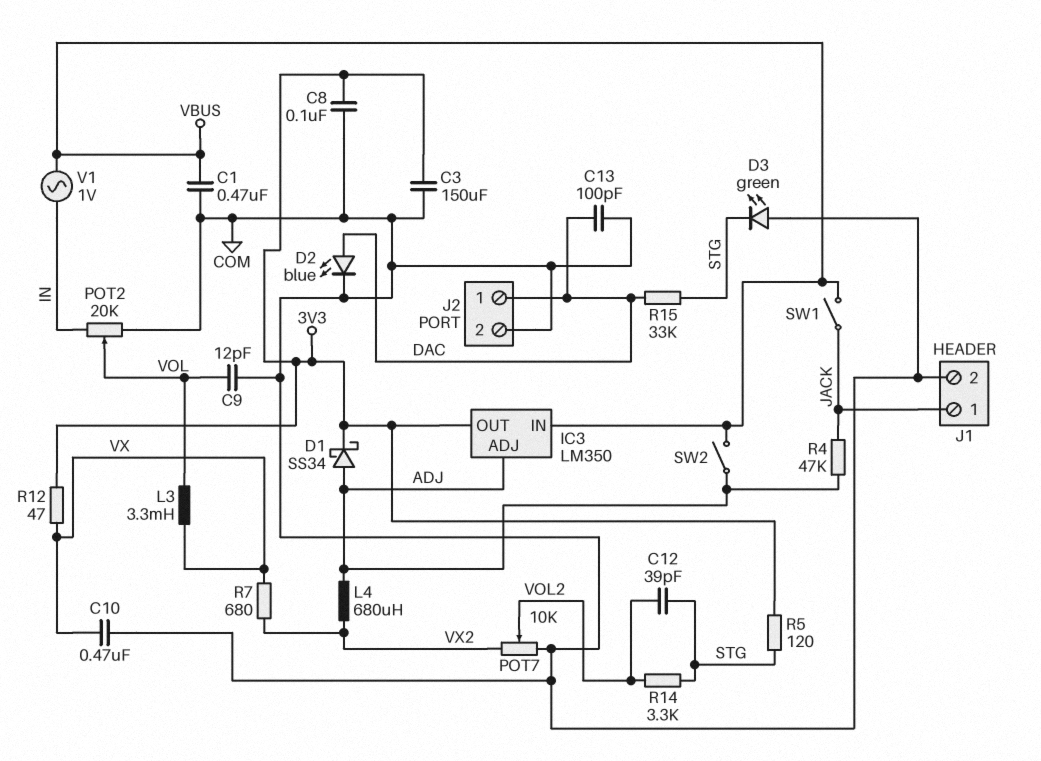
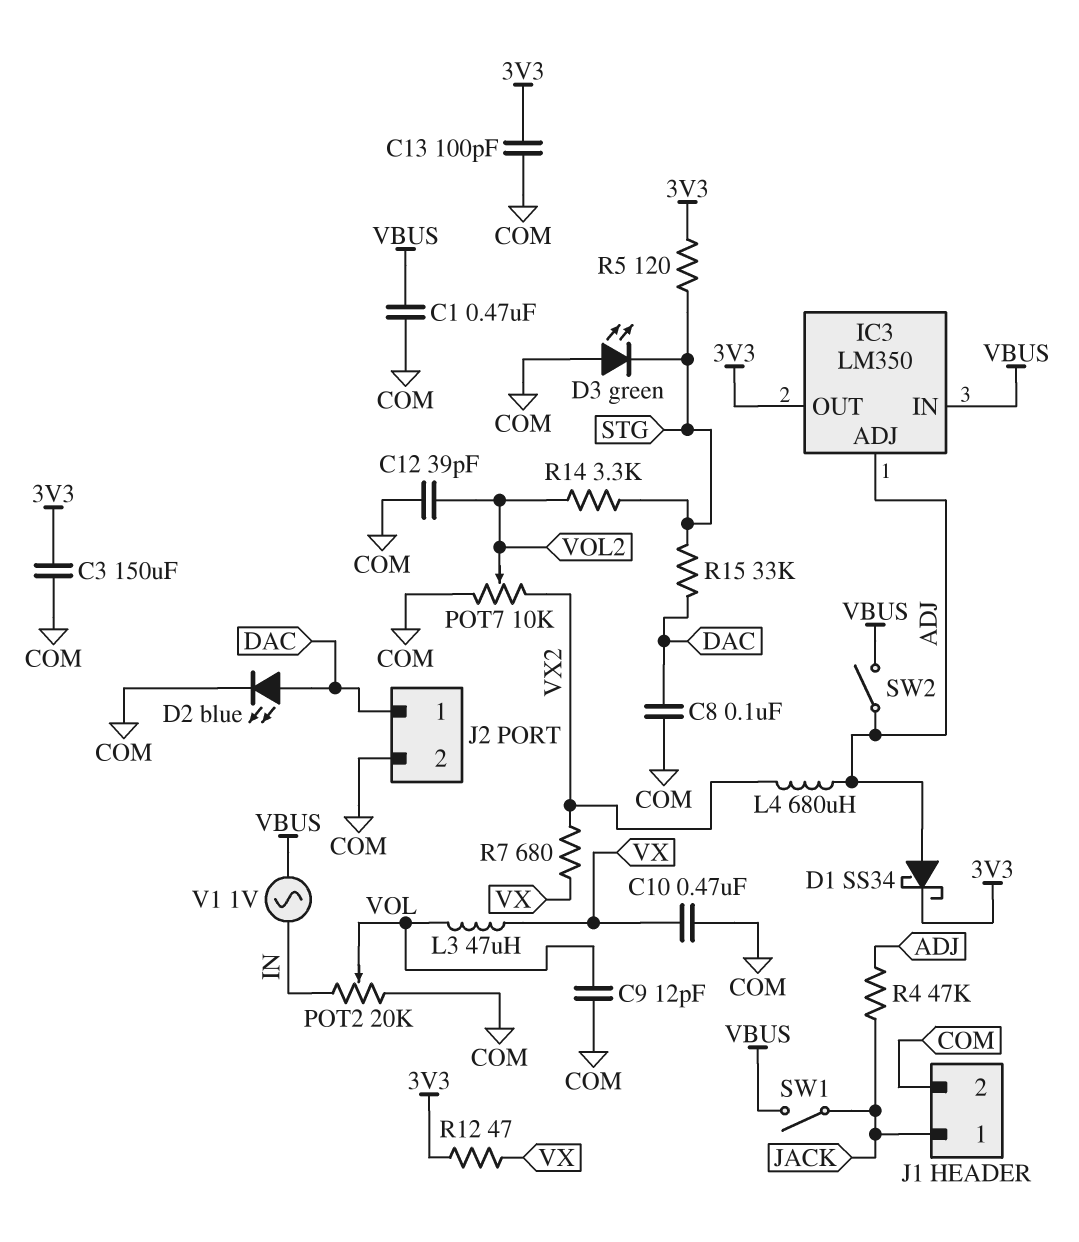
C8: 100nF (3V3, COM) -> 100nF (COM, DAC)
C12: 39pF (STG, VOL2) -> 39pF (COM, VOL2)
C13: 100pF (COM, DAC) -> 100pF (3V3, COM)
L3: 3.3mH (VOL, VX) -> 47uH (VOL, VX)

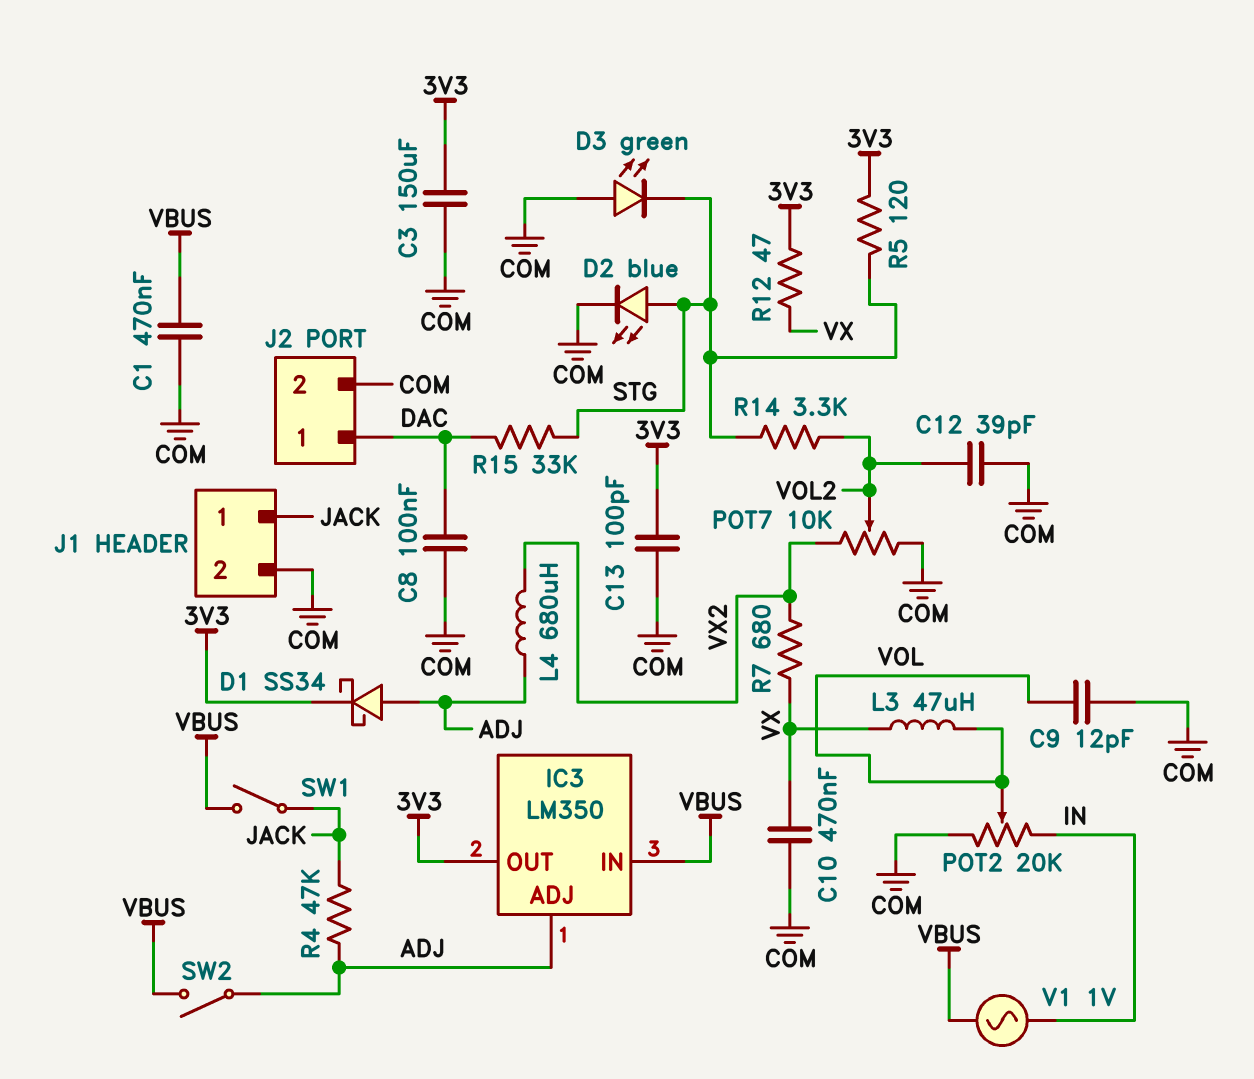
D2: LED blue (A DAC, K COM) -> LED blue (A STG, K COM)

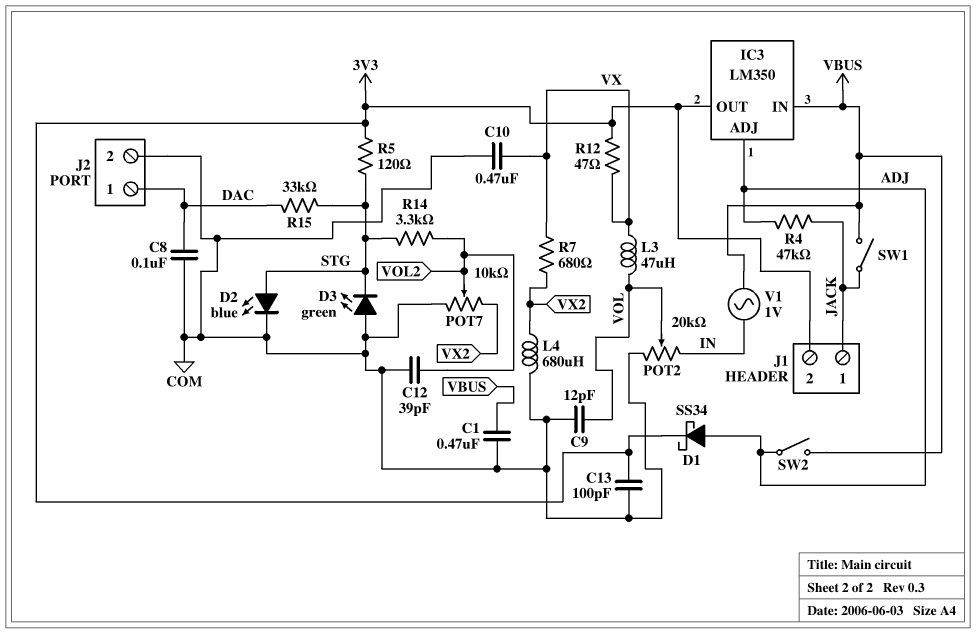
C3: 150uF (3V3, COM) -> none
J1 pin 2: COM -> 3V3
L4: 680uH (ADJ, VX2) -> 680uH (COM, VX2)

